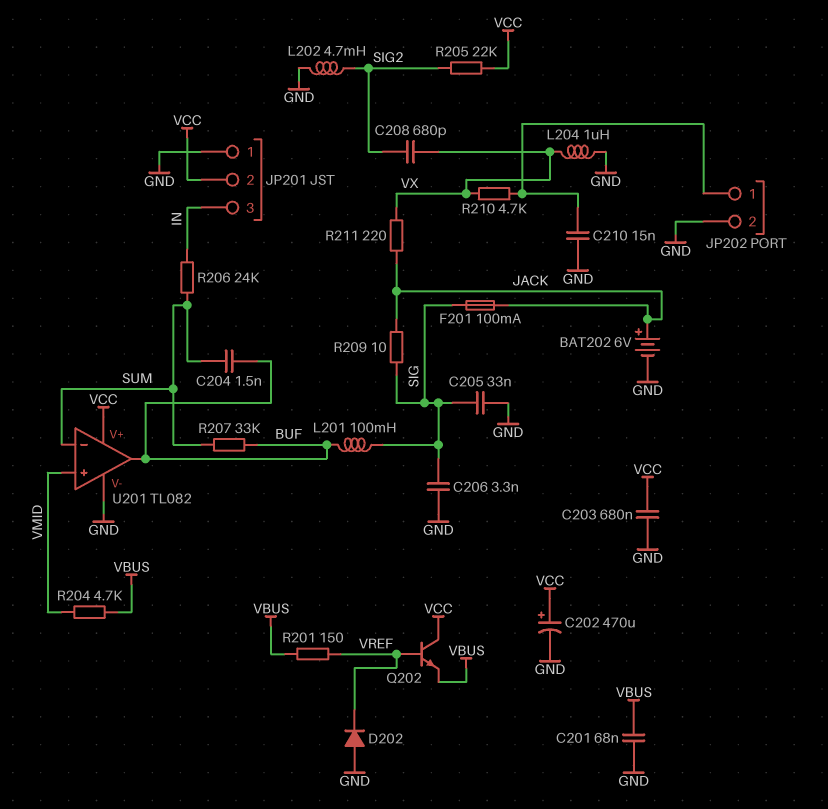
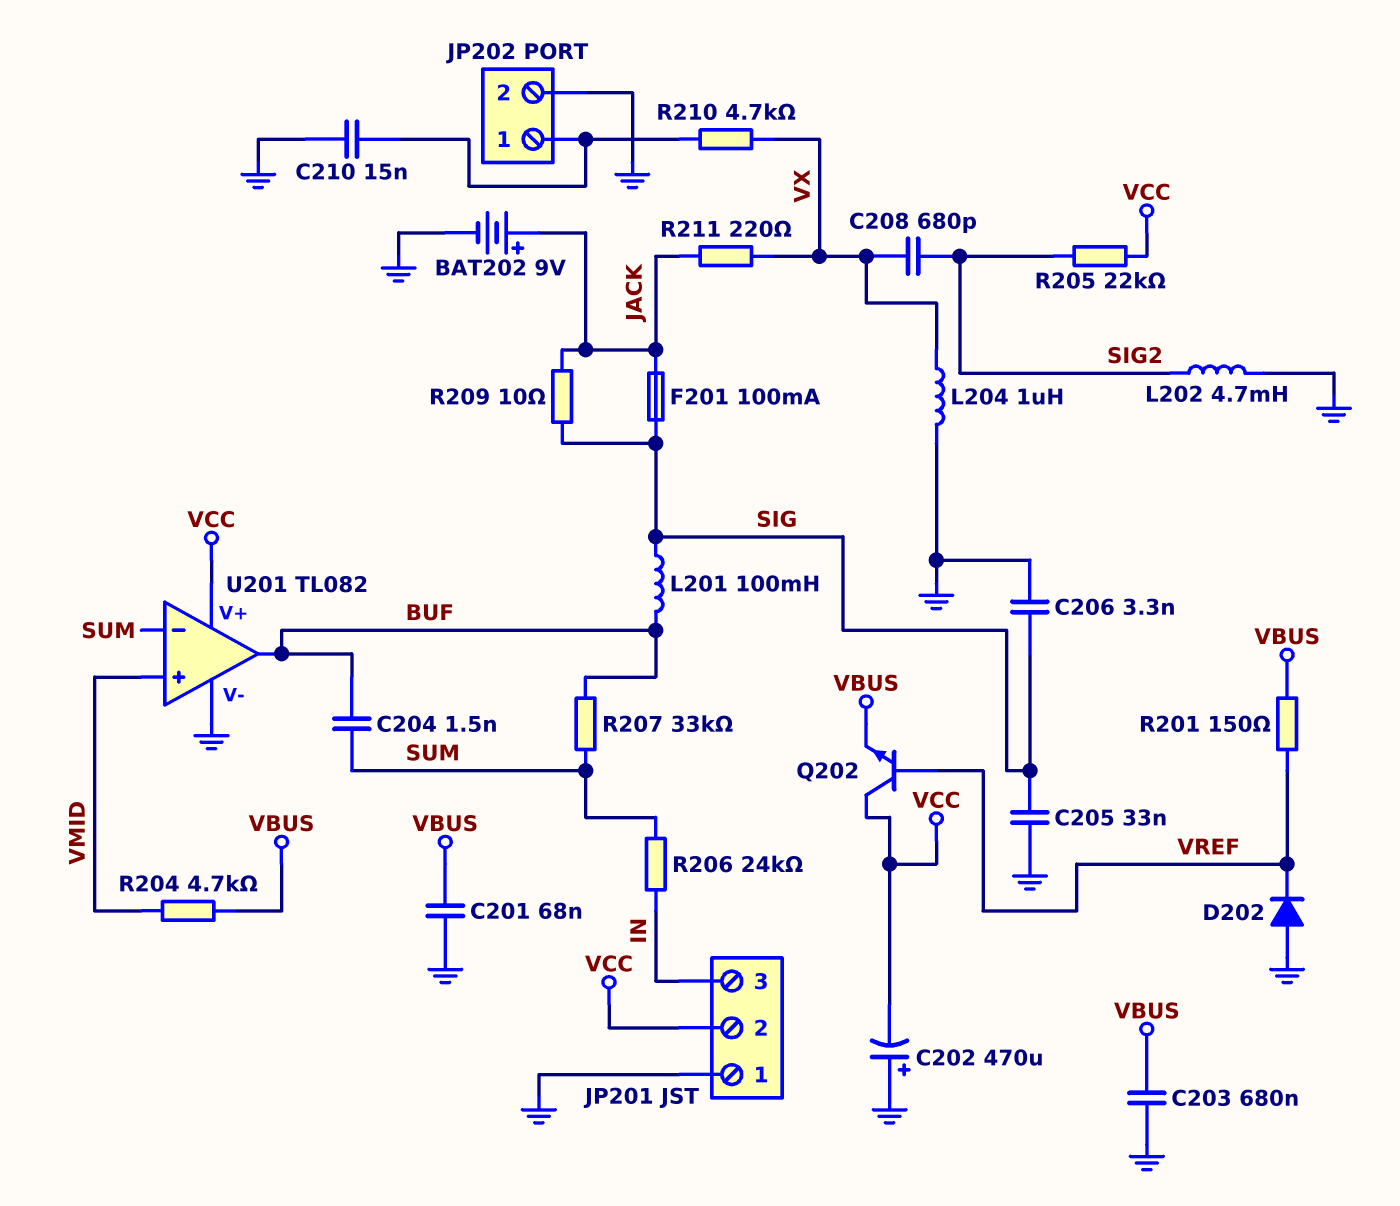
BAT202: 6V (plus JACK, minus GND) -> 9V (plus JACK, minus GND)
C202: 470uF (plus VCC, minus GND) -> 470uF (plus GND, minus VCC)
C203: 680nF (GND, VCC) -> 680nF (GND, VBUS)

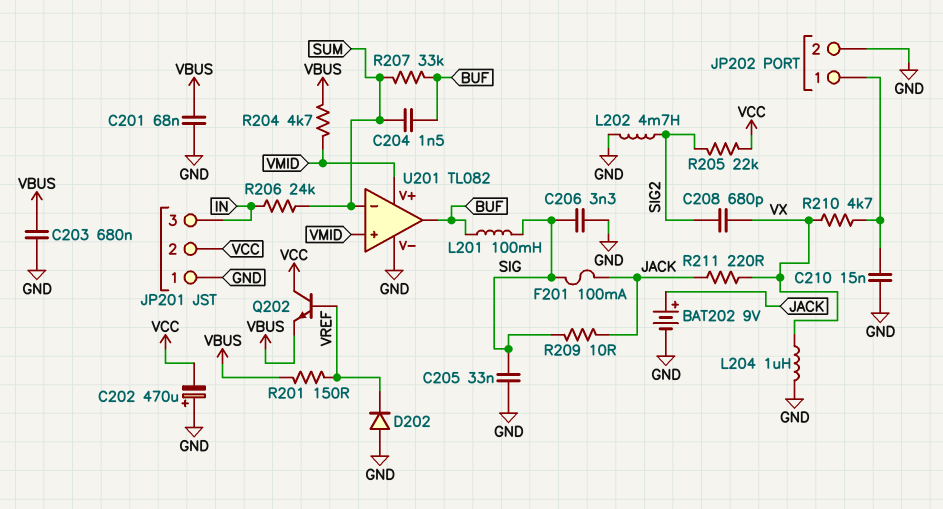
U201 pin V+: VCC -> VMID

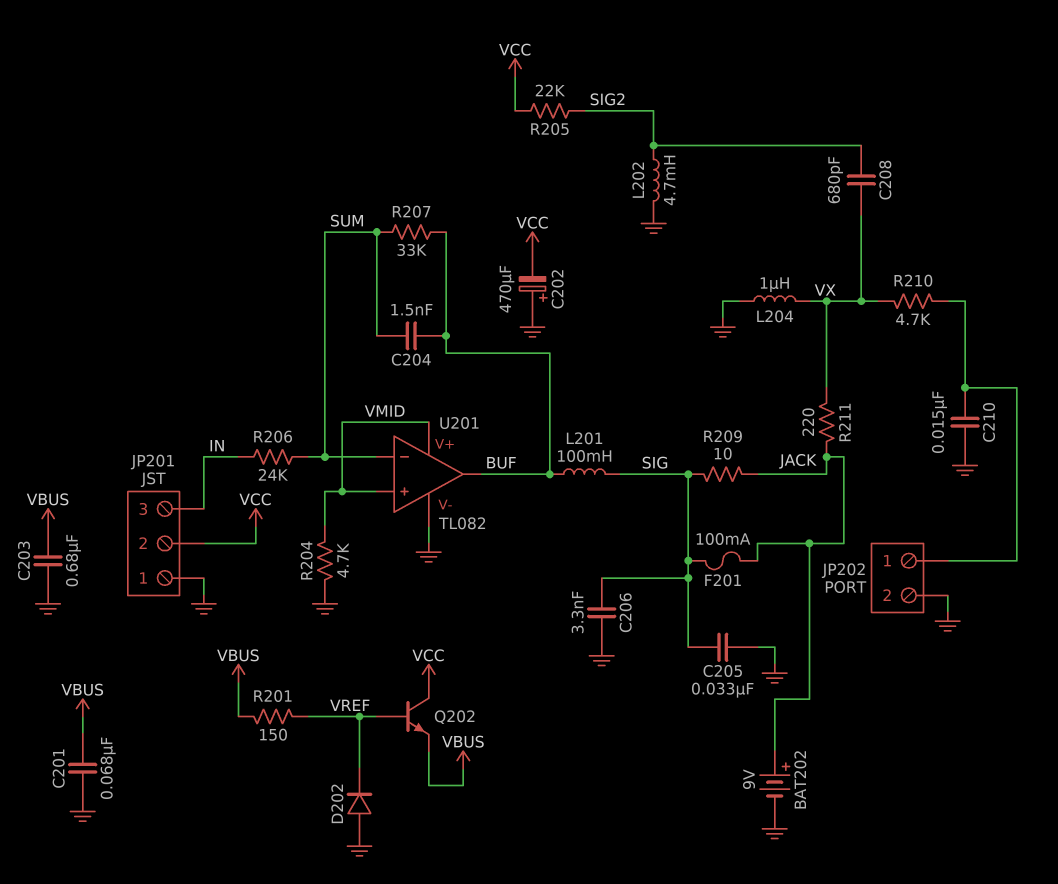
R204: 4.7k (VBUS, VMID) -> 4.7k (GND, VMID)

